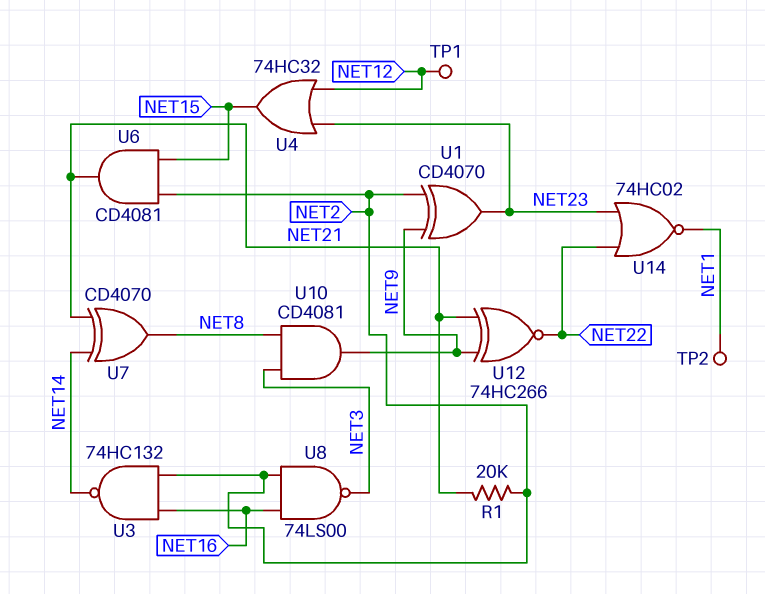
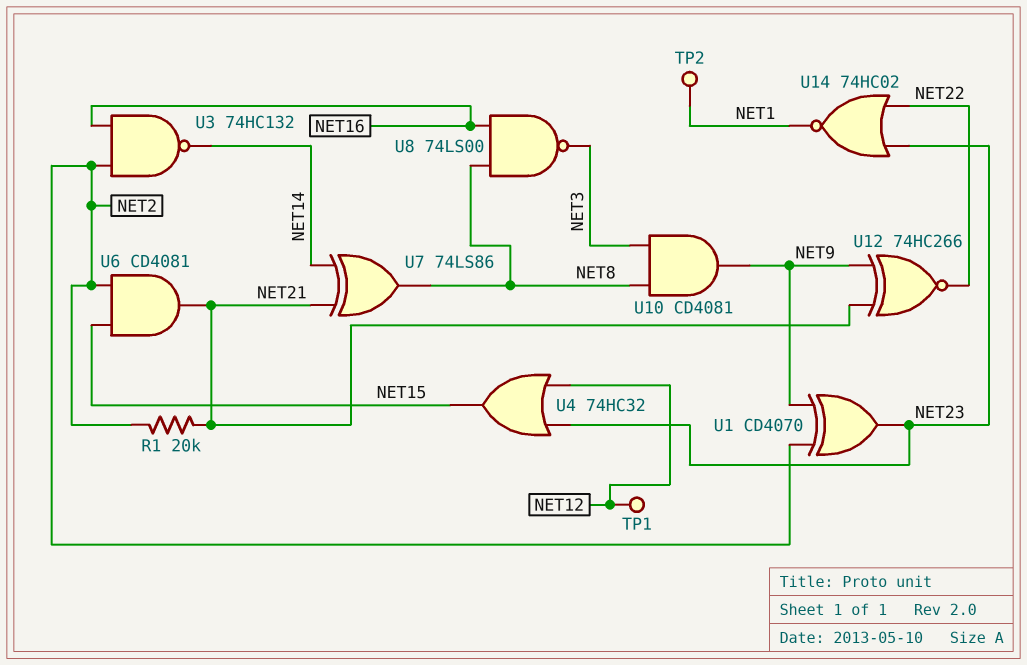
U7: XOR CD4070 (in NET14, in NET21, out NET8) -> XOR 74LS86 (in NET14, in NET21, out NET8)
U8: NAND 74LS00 (in NET2, in NET16, out NET3) -> NAND 74LS00 (in NET8, in NET16, out NET3)

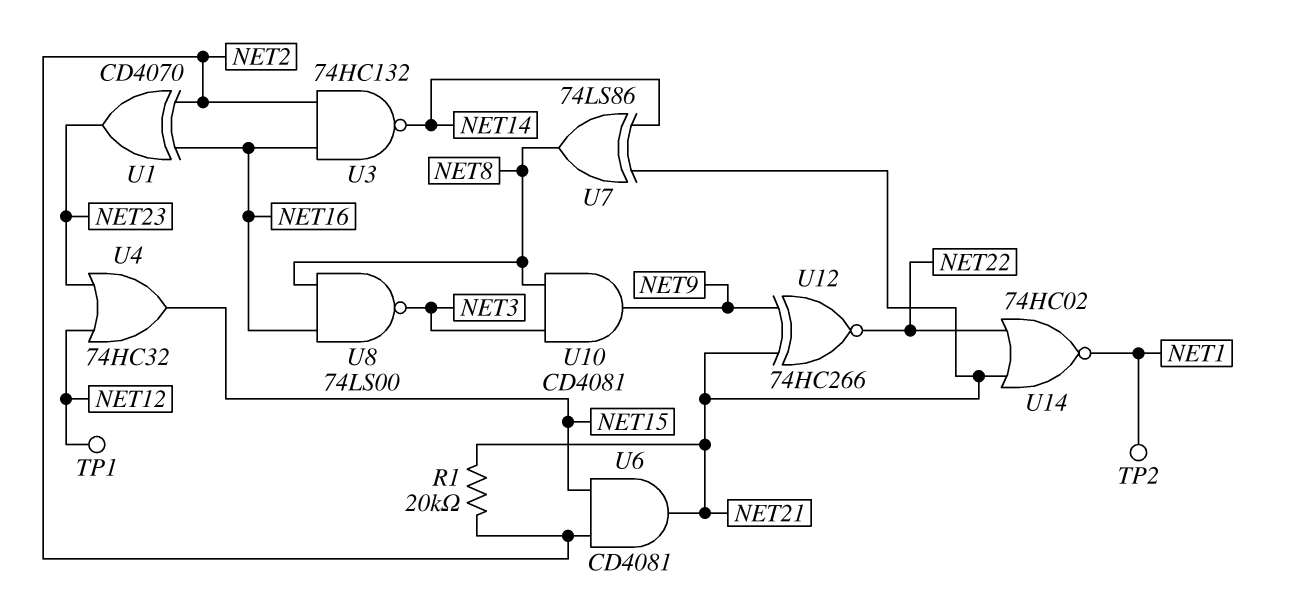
U1: XOR CD4070 (in NET2, in NET9, out NET23) -> XOR CD4070 (in NET2, in NET16, out NET23)
U14: NOR 74HC02 (in NET22, in NET23, out NET1) -> NOR 74HC02 (in NET21, in NET22, out NET1)

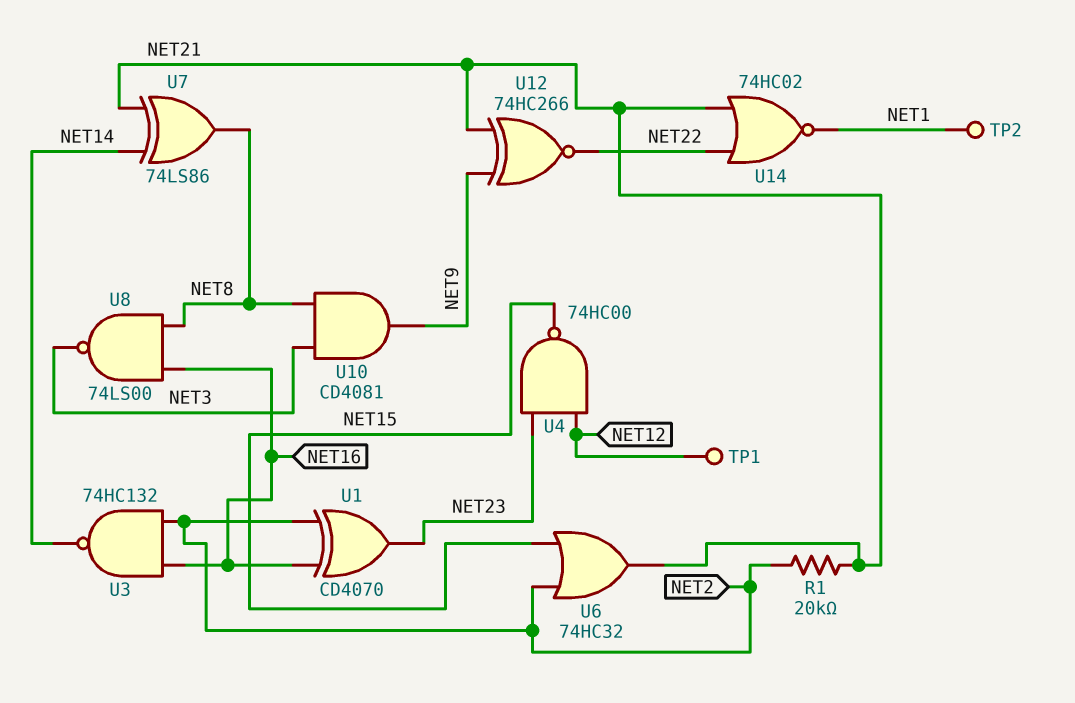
U4: OR 74HC32 (in NET12, in NET23, out NET15) -> NAND 74HC00 (in NET12, in NET23, out NET15)
U6: AND CD4081 (in NET2, in NET15, out NET21) -> OR 74HC32 (in NET2, in NET15, out NET21)

